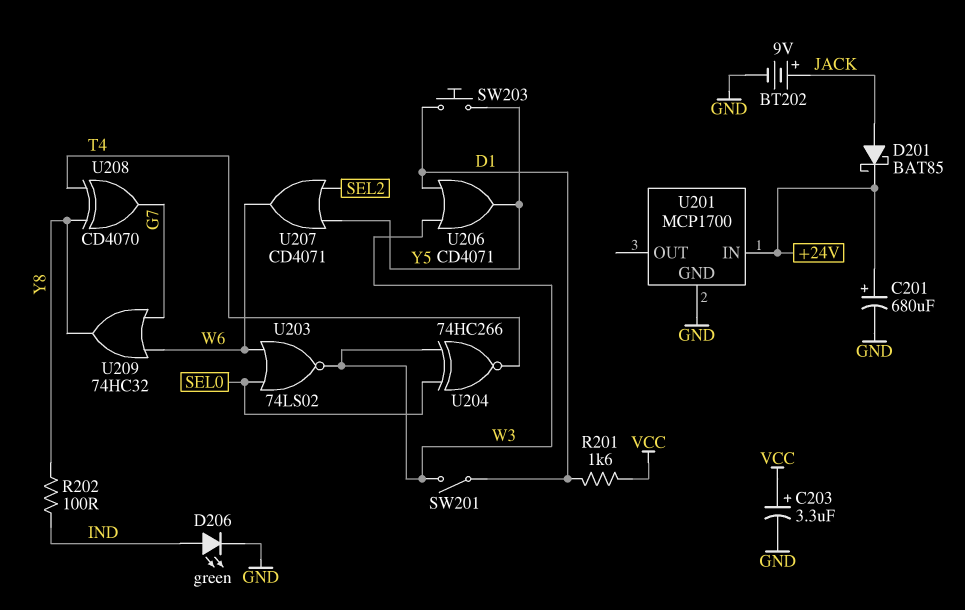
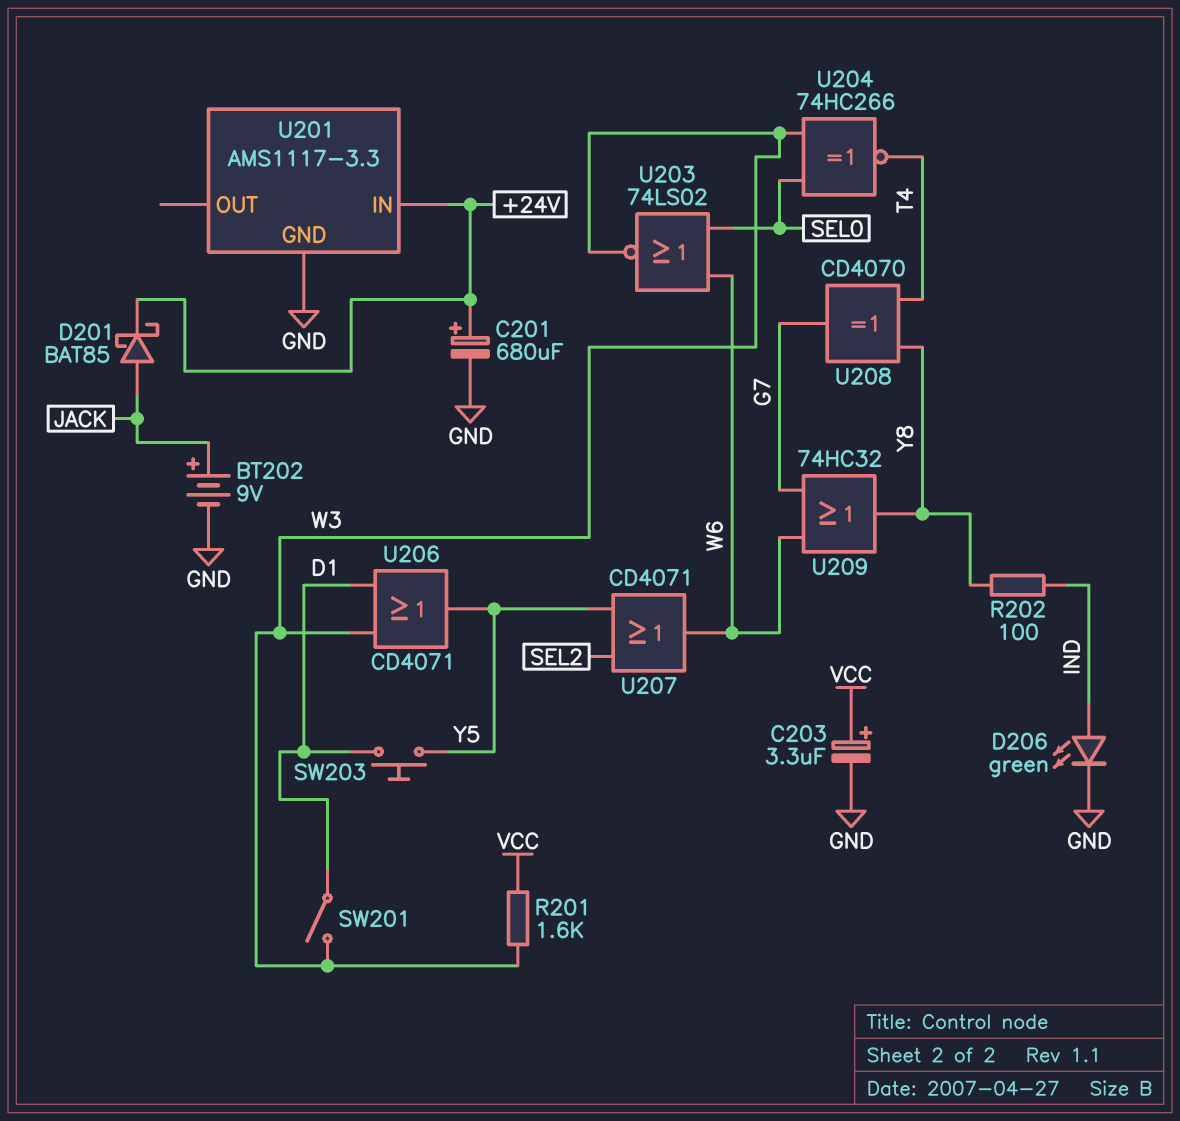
R201: 1.6k (D1, VCC) -> 1.6k (VCC, W3)
U201: MCP1700 -> AMS1117-3.3

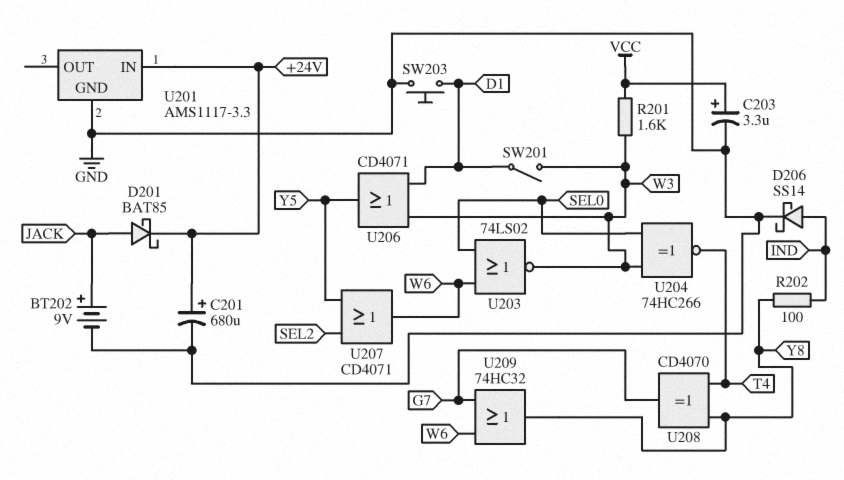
D206: LED green (A IND, K GND) -> schottky SS14 (A IND, K GND)
SW203: button (D1, Y5) -> button (D1, GND)

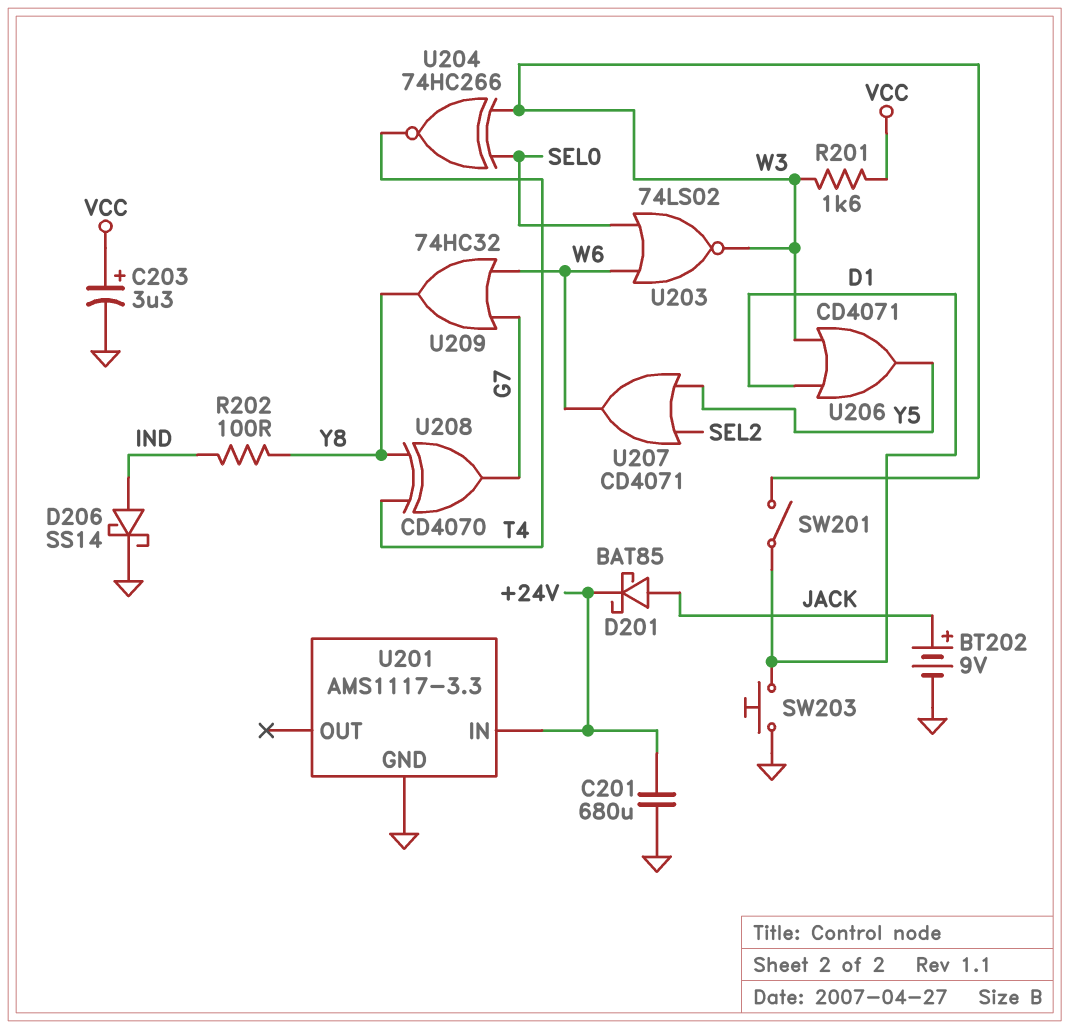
C201: 680uF (plus +24V, minus GND) -> 680uF (+24V, GND)

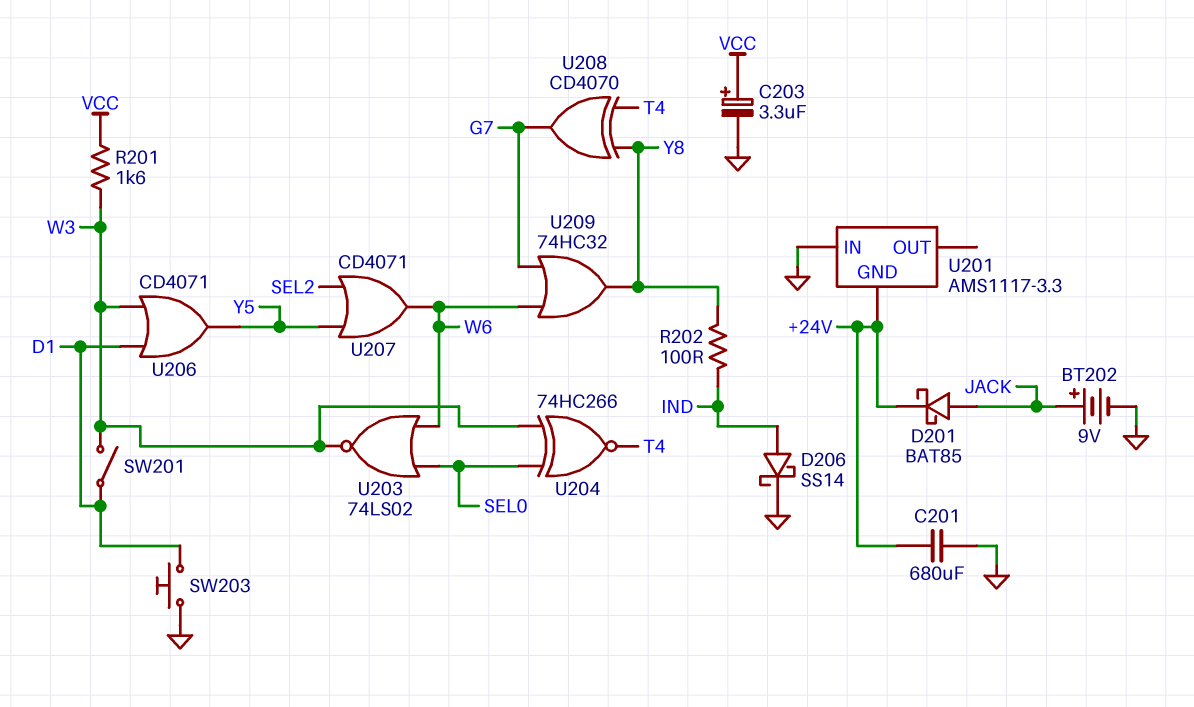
U201 pin GND: GND -> +24V
U201 pin IN: +24V -> GND

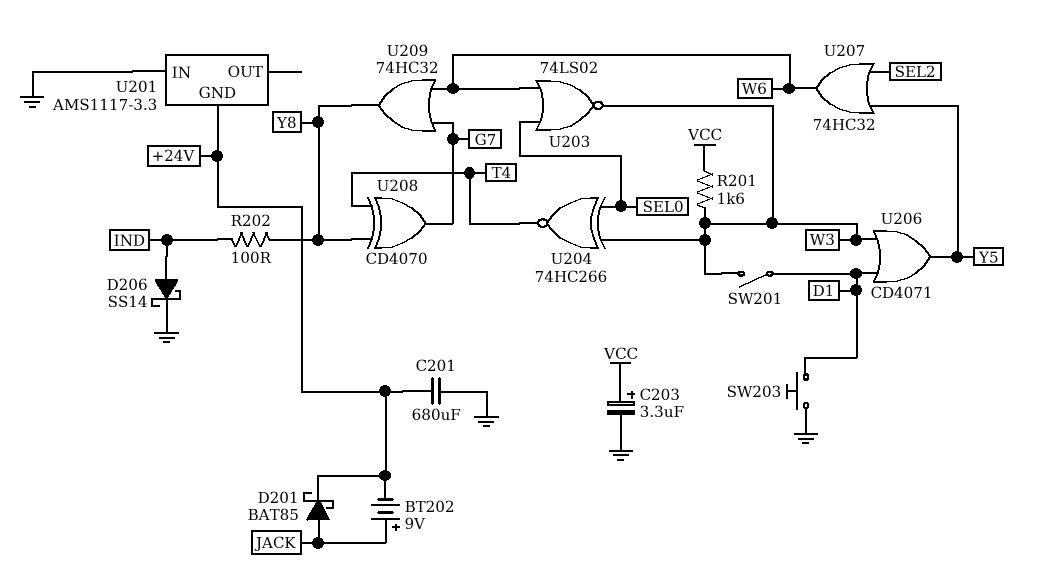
BT202: 9V (plus JACK, minus GND) -> 9V (plus JACK, minus +24V)
U207: OR CD4071 (in SEL2, in Y5, out W6) -> OR 74HC32 (in SEL2, in Y5, out W6)

